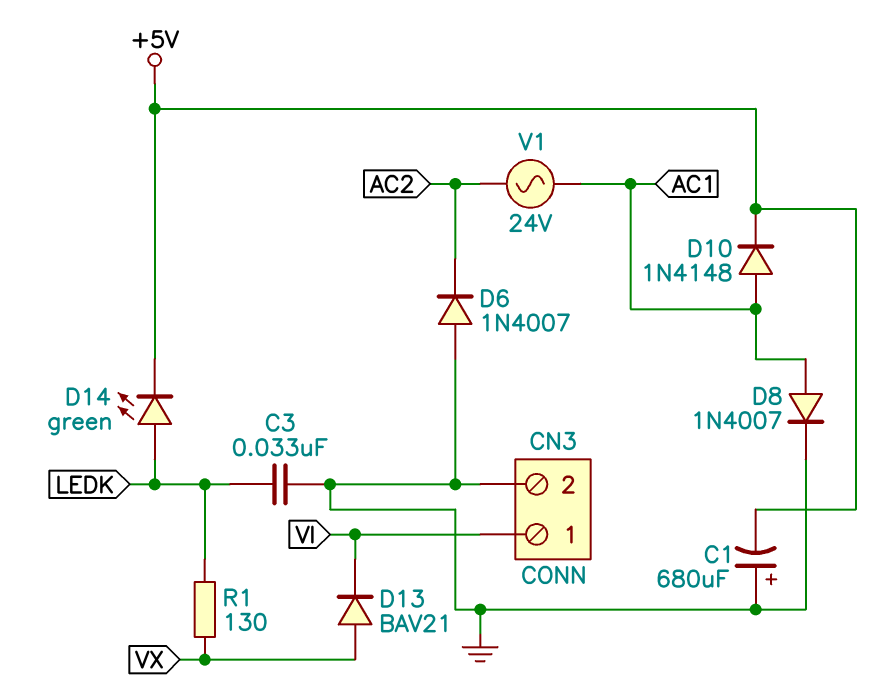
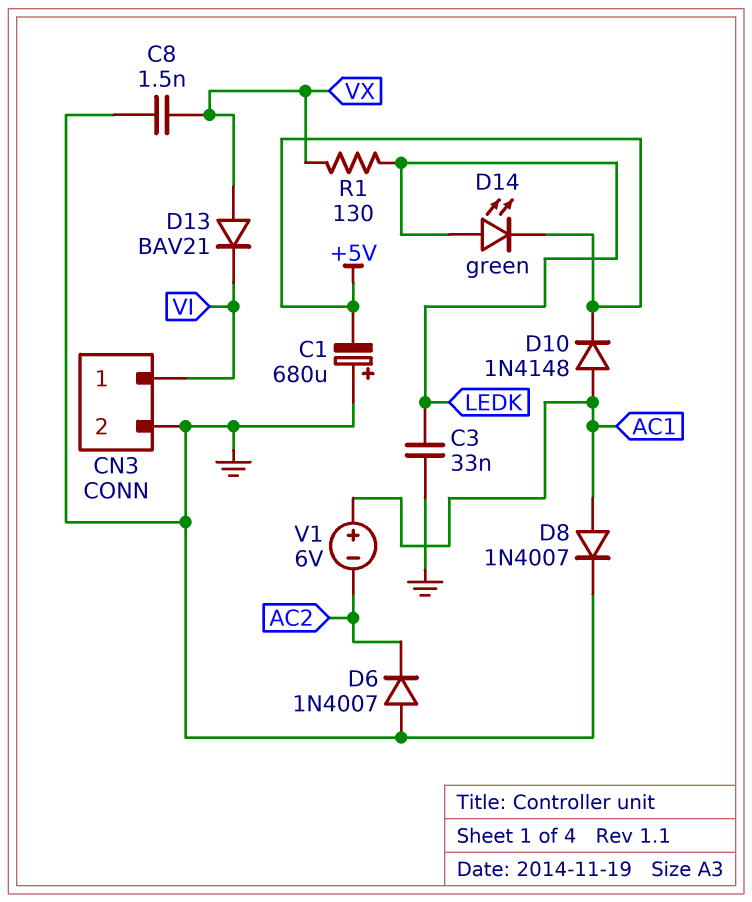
C8: none -> 1.5nF (GND, VX)
V1: AC 24V (AC1, AC2) -> 6V (plus AC1, minus AC2)

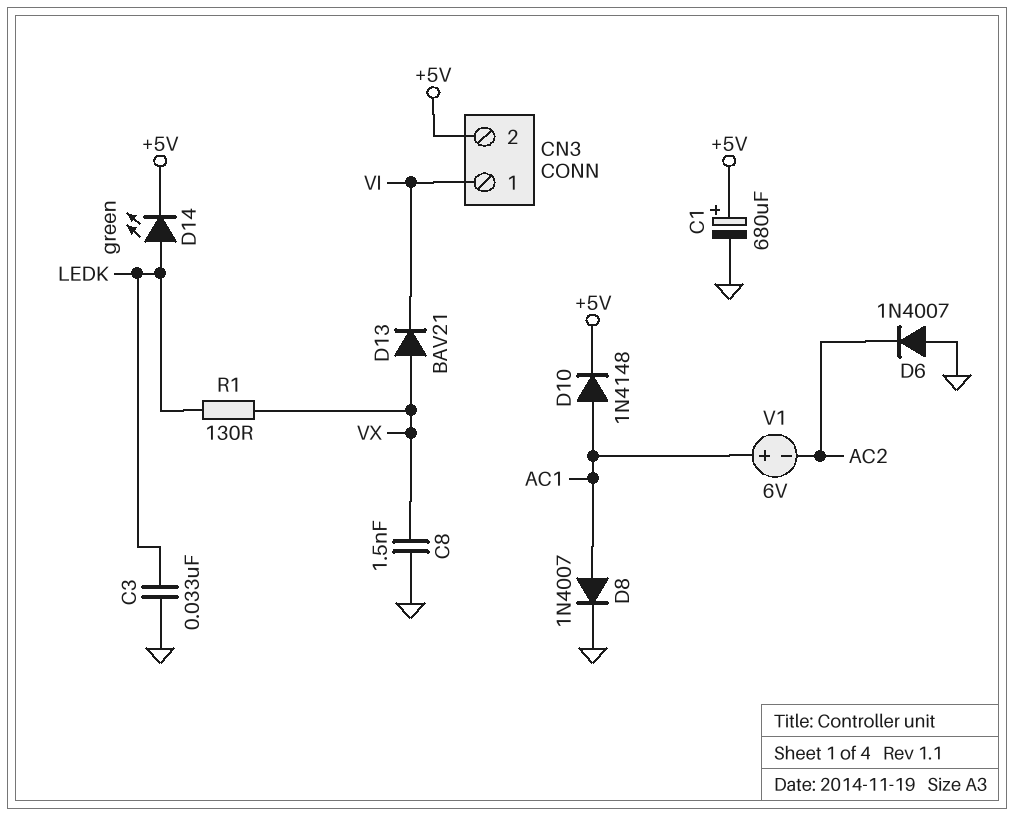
C1: 680uF (plus GND, minus +5V) -> 680uF (plus +5V, minus GND)
CN3 pin 2: GND -> +5V

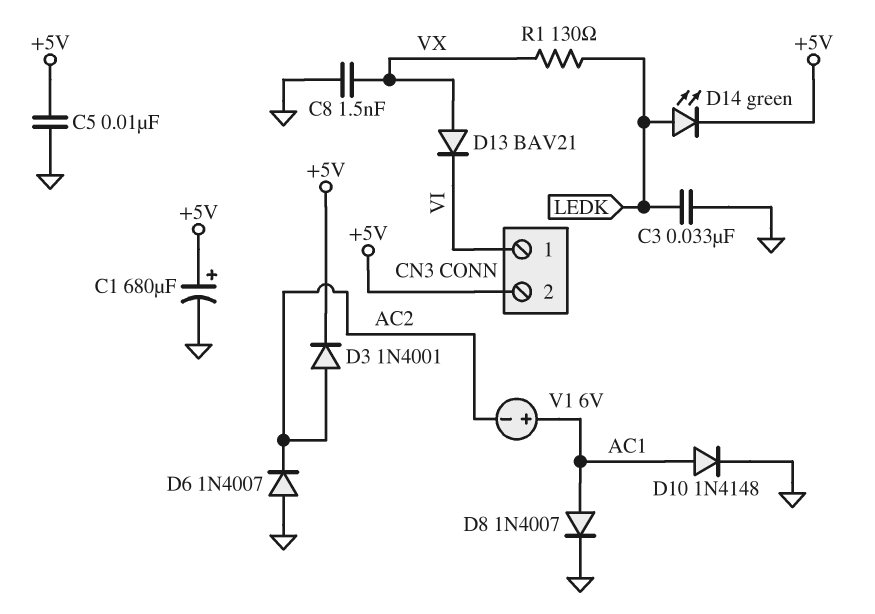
C5: none -> 10nF (+5V, GND)
D3: none -> diode 1N4001 (A AC2, K +5V)
D10: diode 1N4148 (A AC1, K +5V) -> diode 1N4148 (A AC1, K GND)

